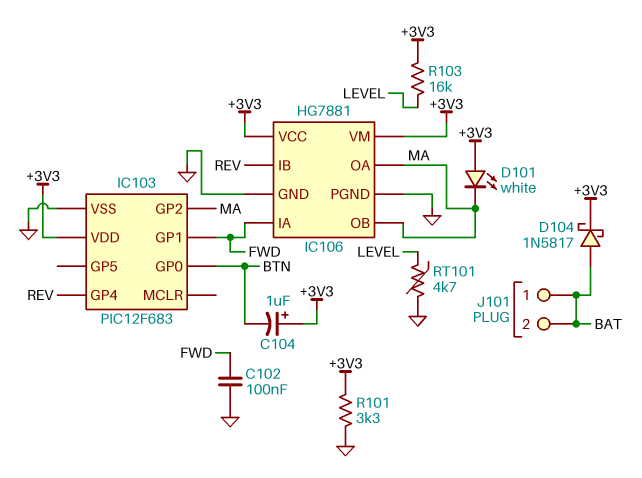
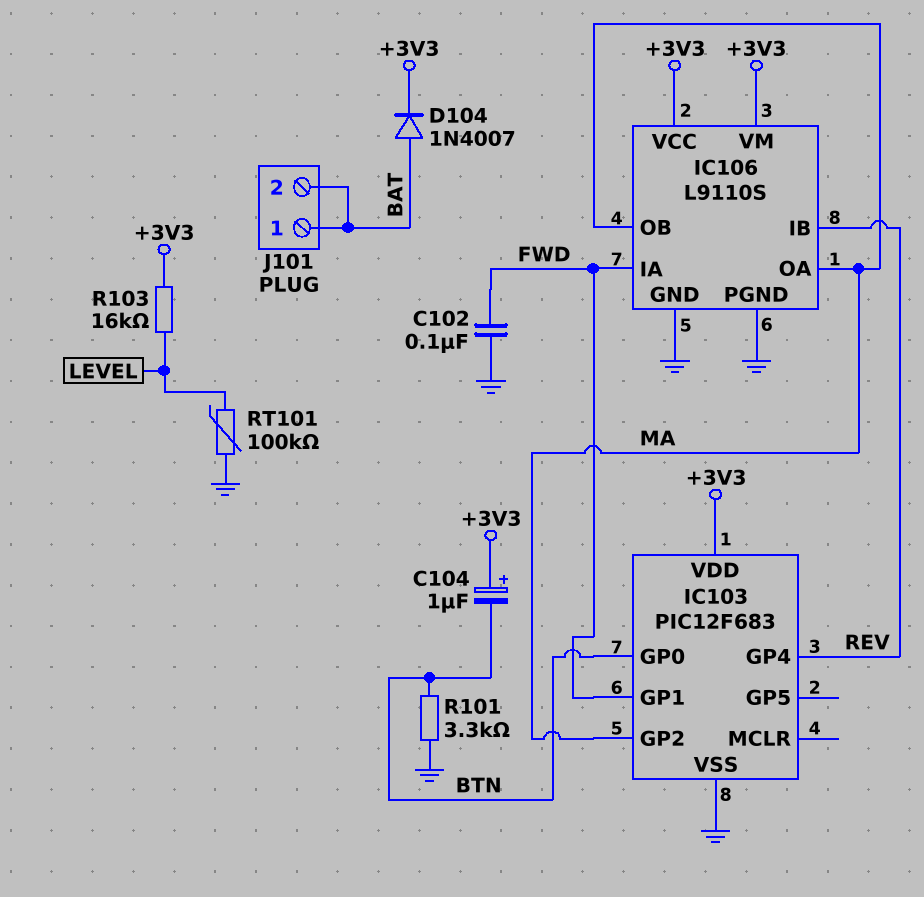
D101: LED white (A +3V3, K MA) -> none
D104: schottky 1N5817 (A BAT, K +3V3) -> diode 1N4007 (A BAT, K +3V3)
IC106: HG7881 -> L9110S
R101: 3.3k (+3V3, GND) -> 3.3k (BTN, GND)
RT101: 4.7k (GND, LEVEL) -> 100k (GND, LEVEL)

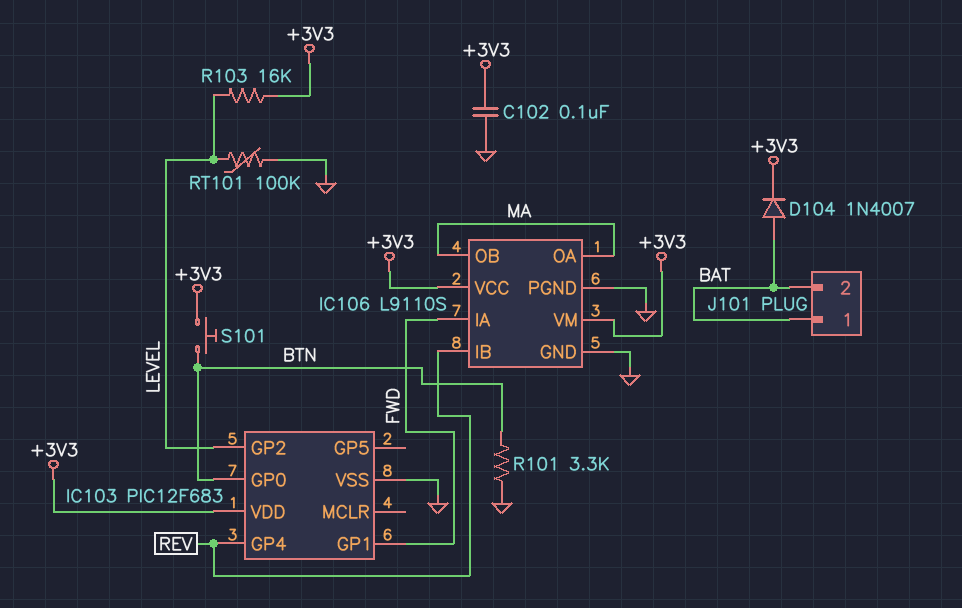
C102: 100nF (FWD, GND) -> 100nF (+3V3, GND)
C104: 1uF (plus +3V3, minus BTN) -> none
IC103 pin GP2: MA -> LEVEL
S101: none -> button (+3V3, BTN)

